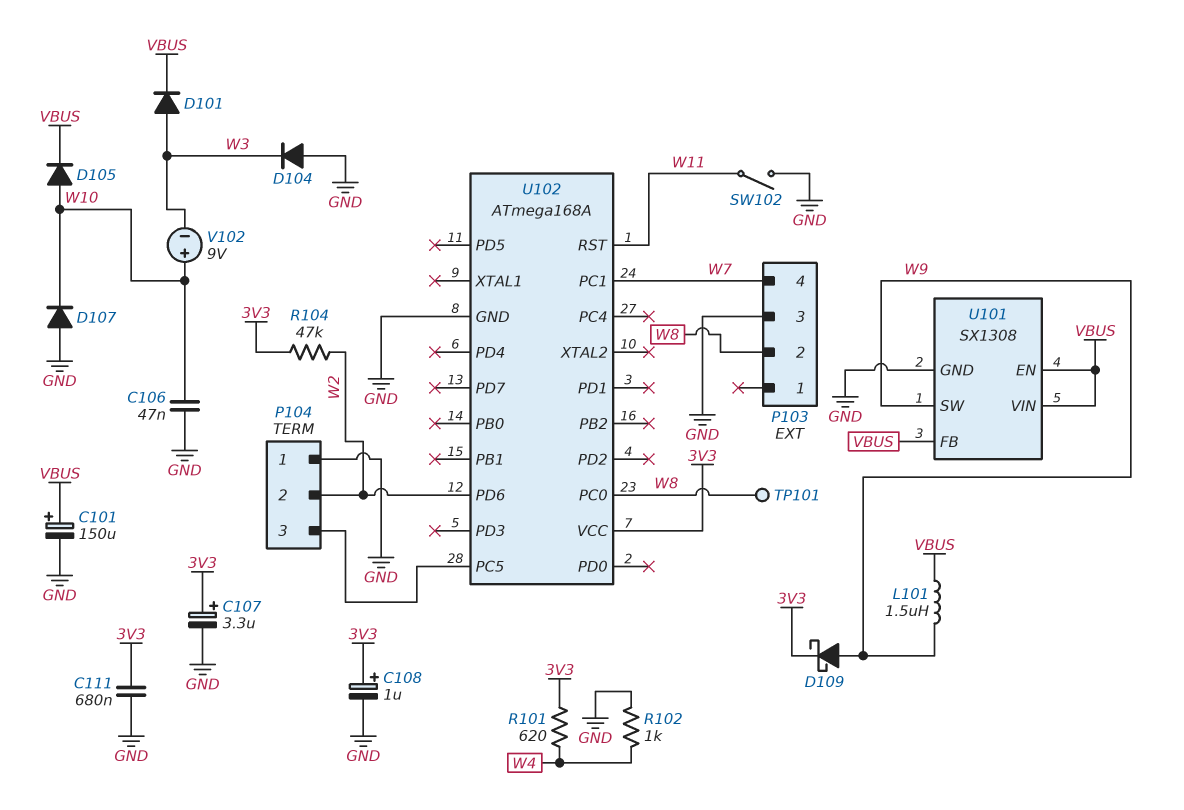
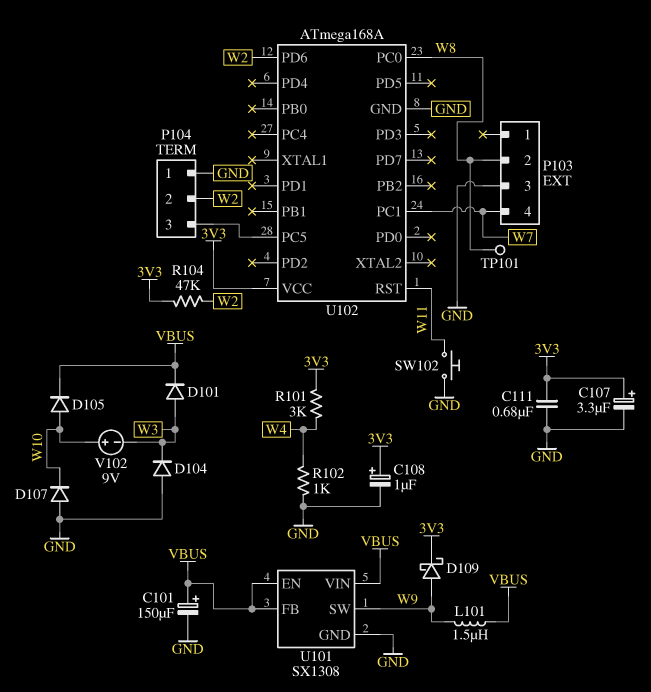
C106: 47nF (GND, W10) -> none
R101: 620 (3V3, W4) -> 3k (3V3, W4)
SW102: switch (GND, W11) -> button (GND, W11)

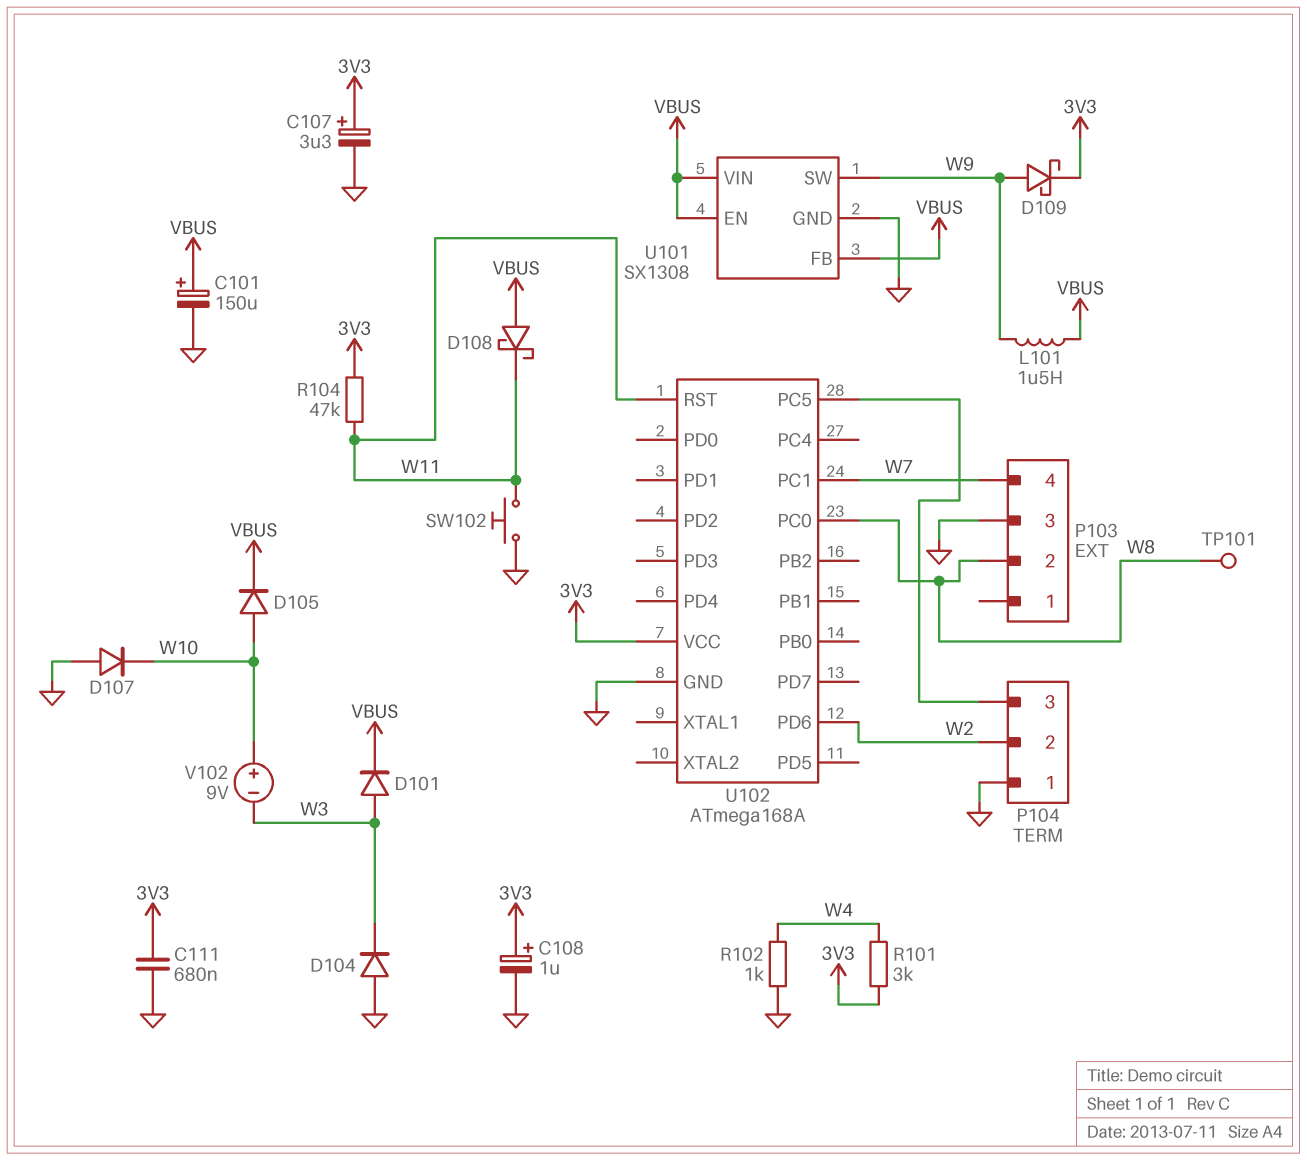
D108: none -> schottky (A VBUS, K W11)
R104: 47k (3V3, W2) -> 47k (3V3, W11)

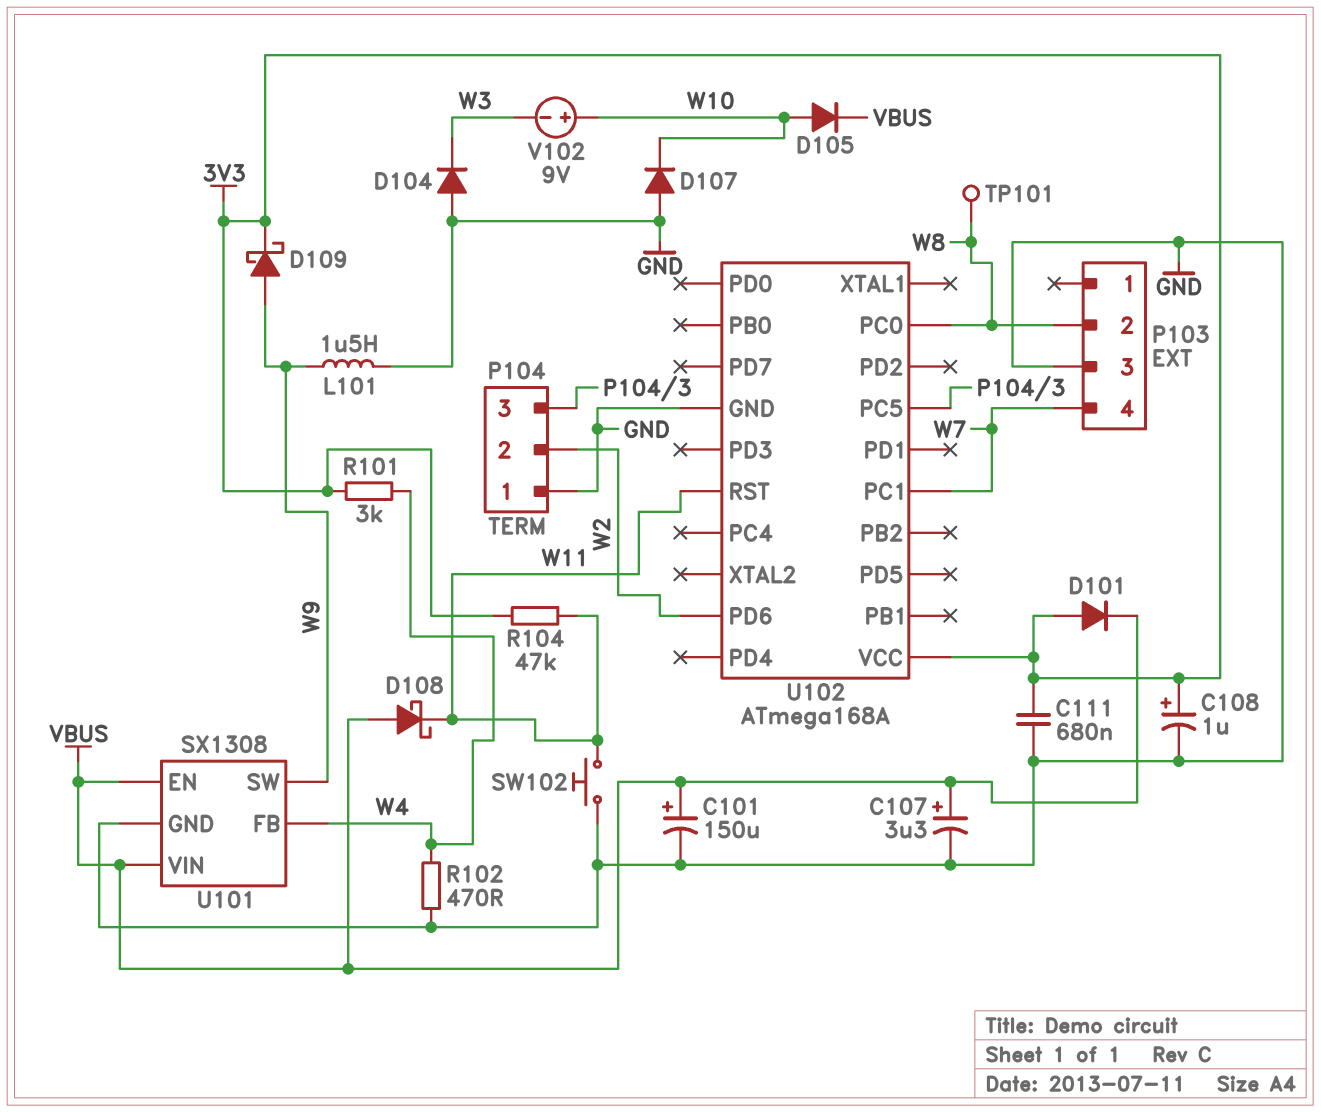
C107: 3.3uF (plus 3V3, minus GND) -> 3.3uF (plus VBUS, minus GND)
D101: diode (A W3, K VBUS) -> diode (A 3V3, K VBUS)
L101: 1.5uH (VBUS, W9) -> 1.5uH (GND, W9)
R102: 1k (GND, W4) -> 470 (GND, W4)
U101 pin FB: VBUS -> W4

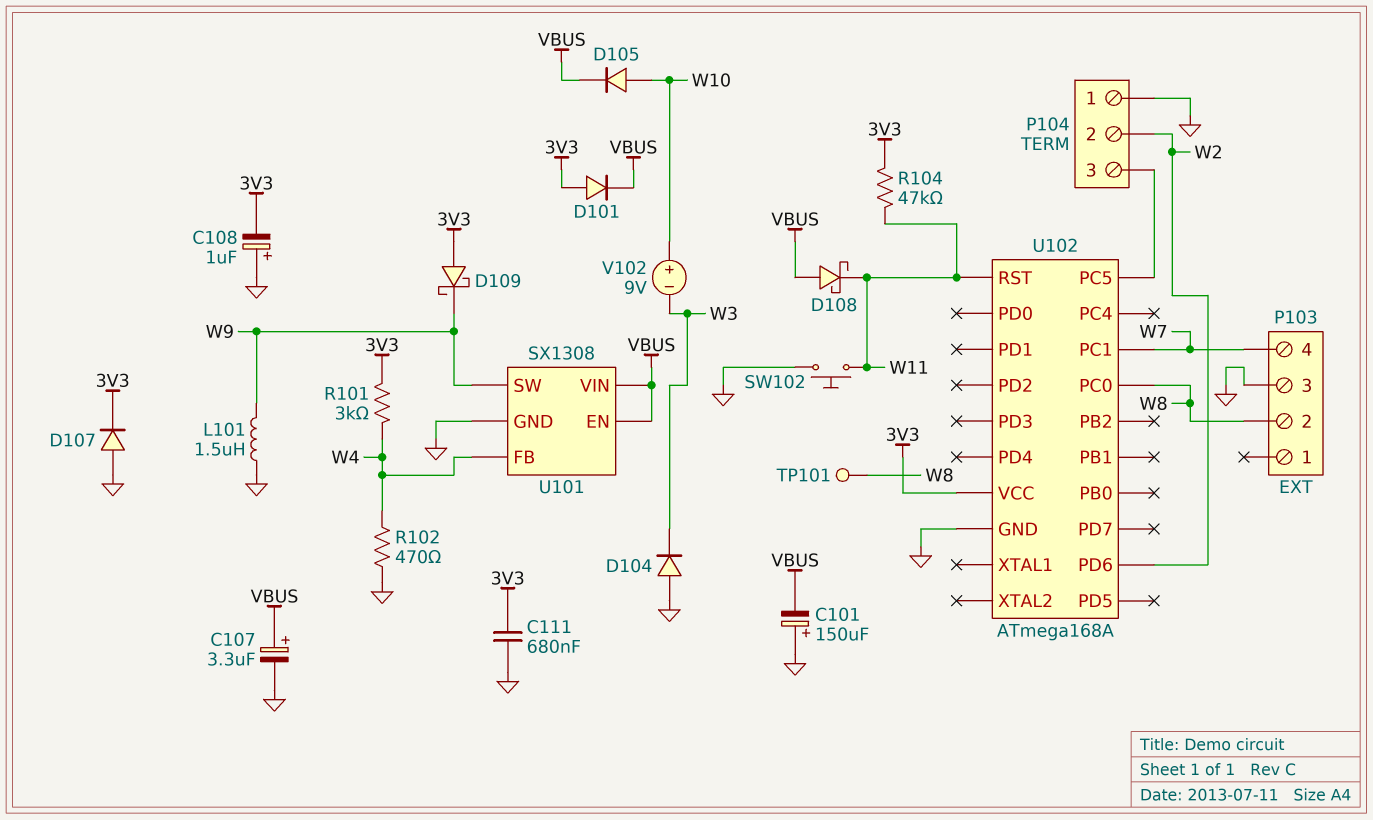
C101: 150uF (plus VBUS, minus GND) -> 150uF (plus GND, minus VBUS)
C108: 1uF (plus 3V3, minus GND) -> 1uF (plus GND, minus 3V3)
D107: diode (A GND, K W10) -> diode (A GND, K 3V3)
D109: schottky (A W9, K 3V3) -> schottky (A 3V3, K W9)

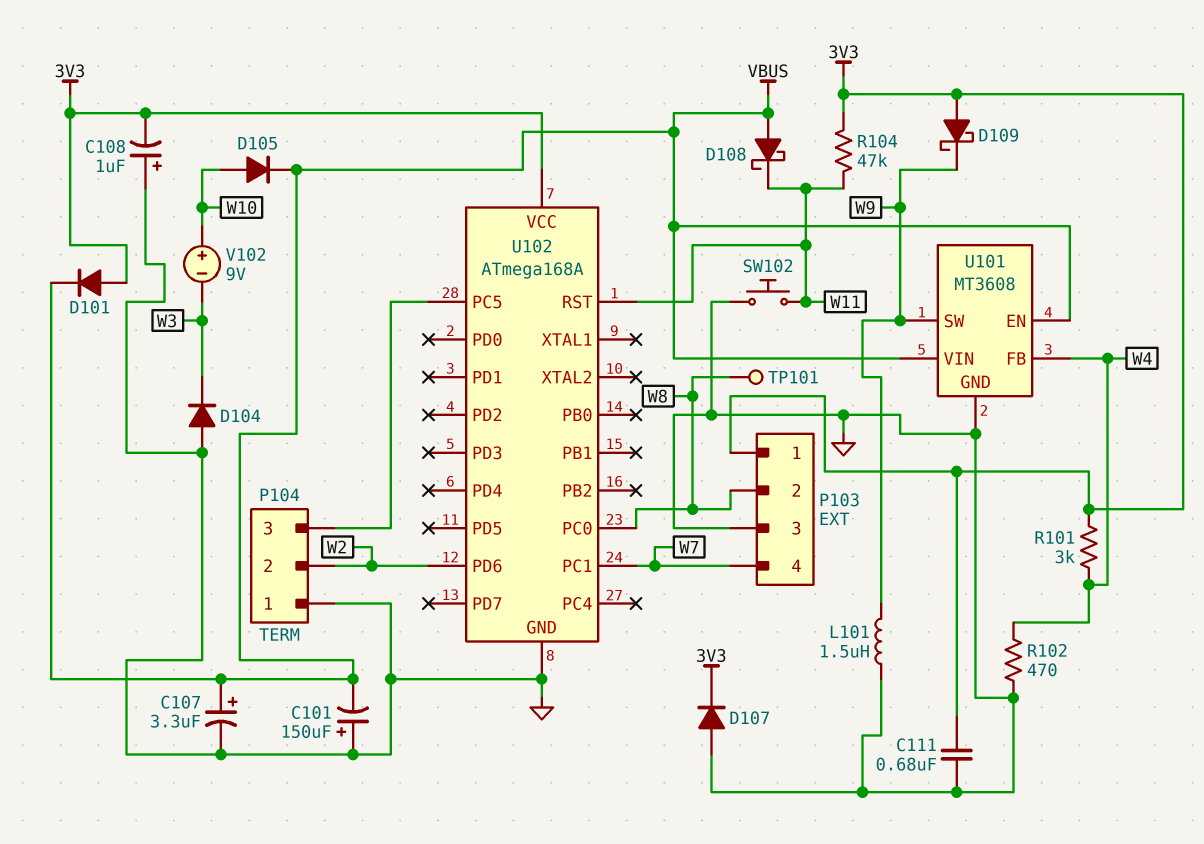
P103 pin 1: none -> 3V3
U101: SX1308 -> MT3608

